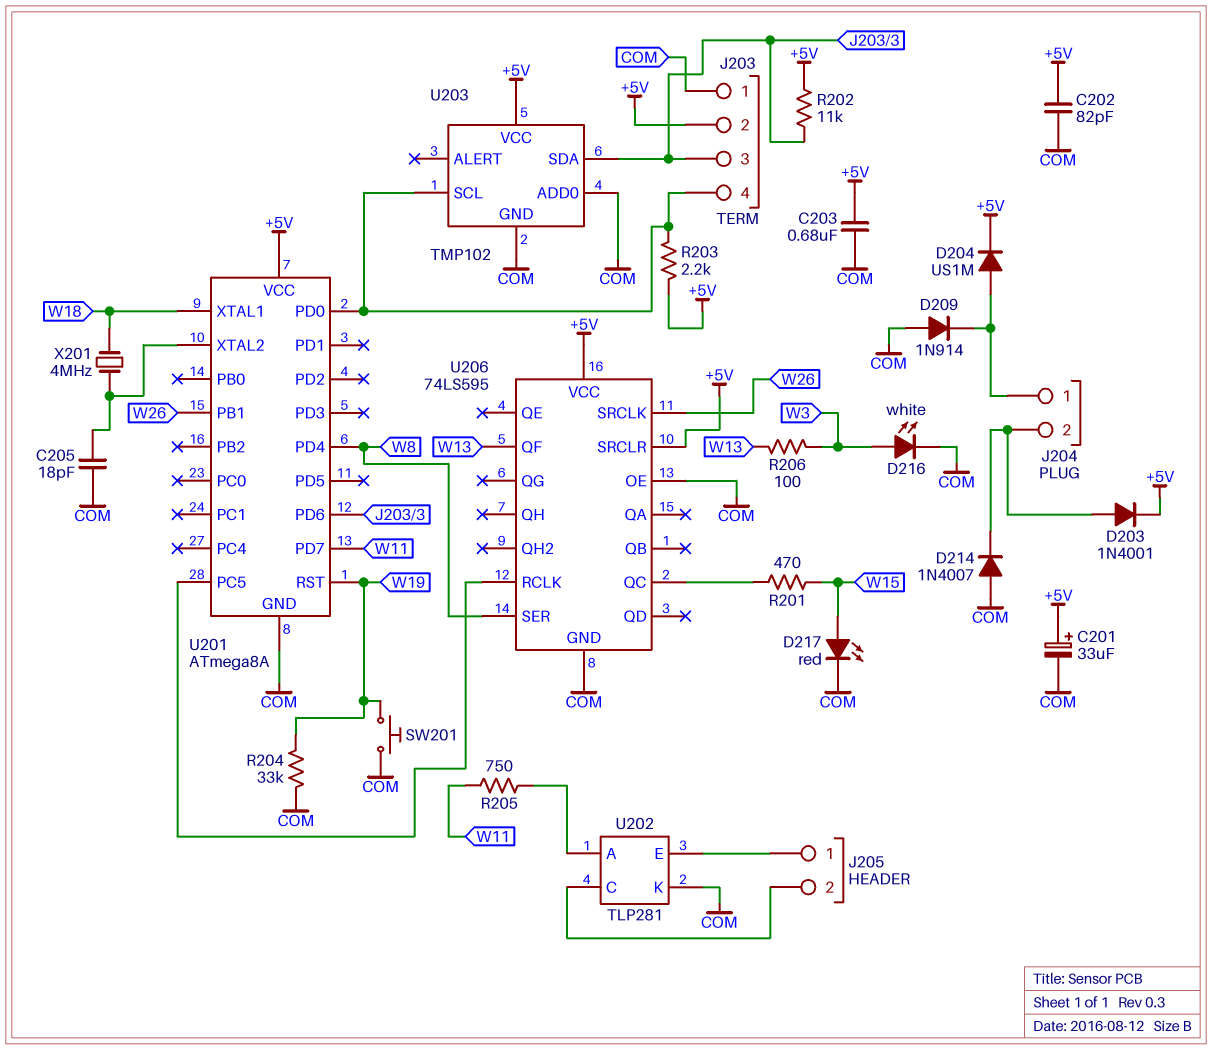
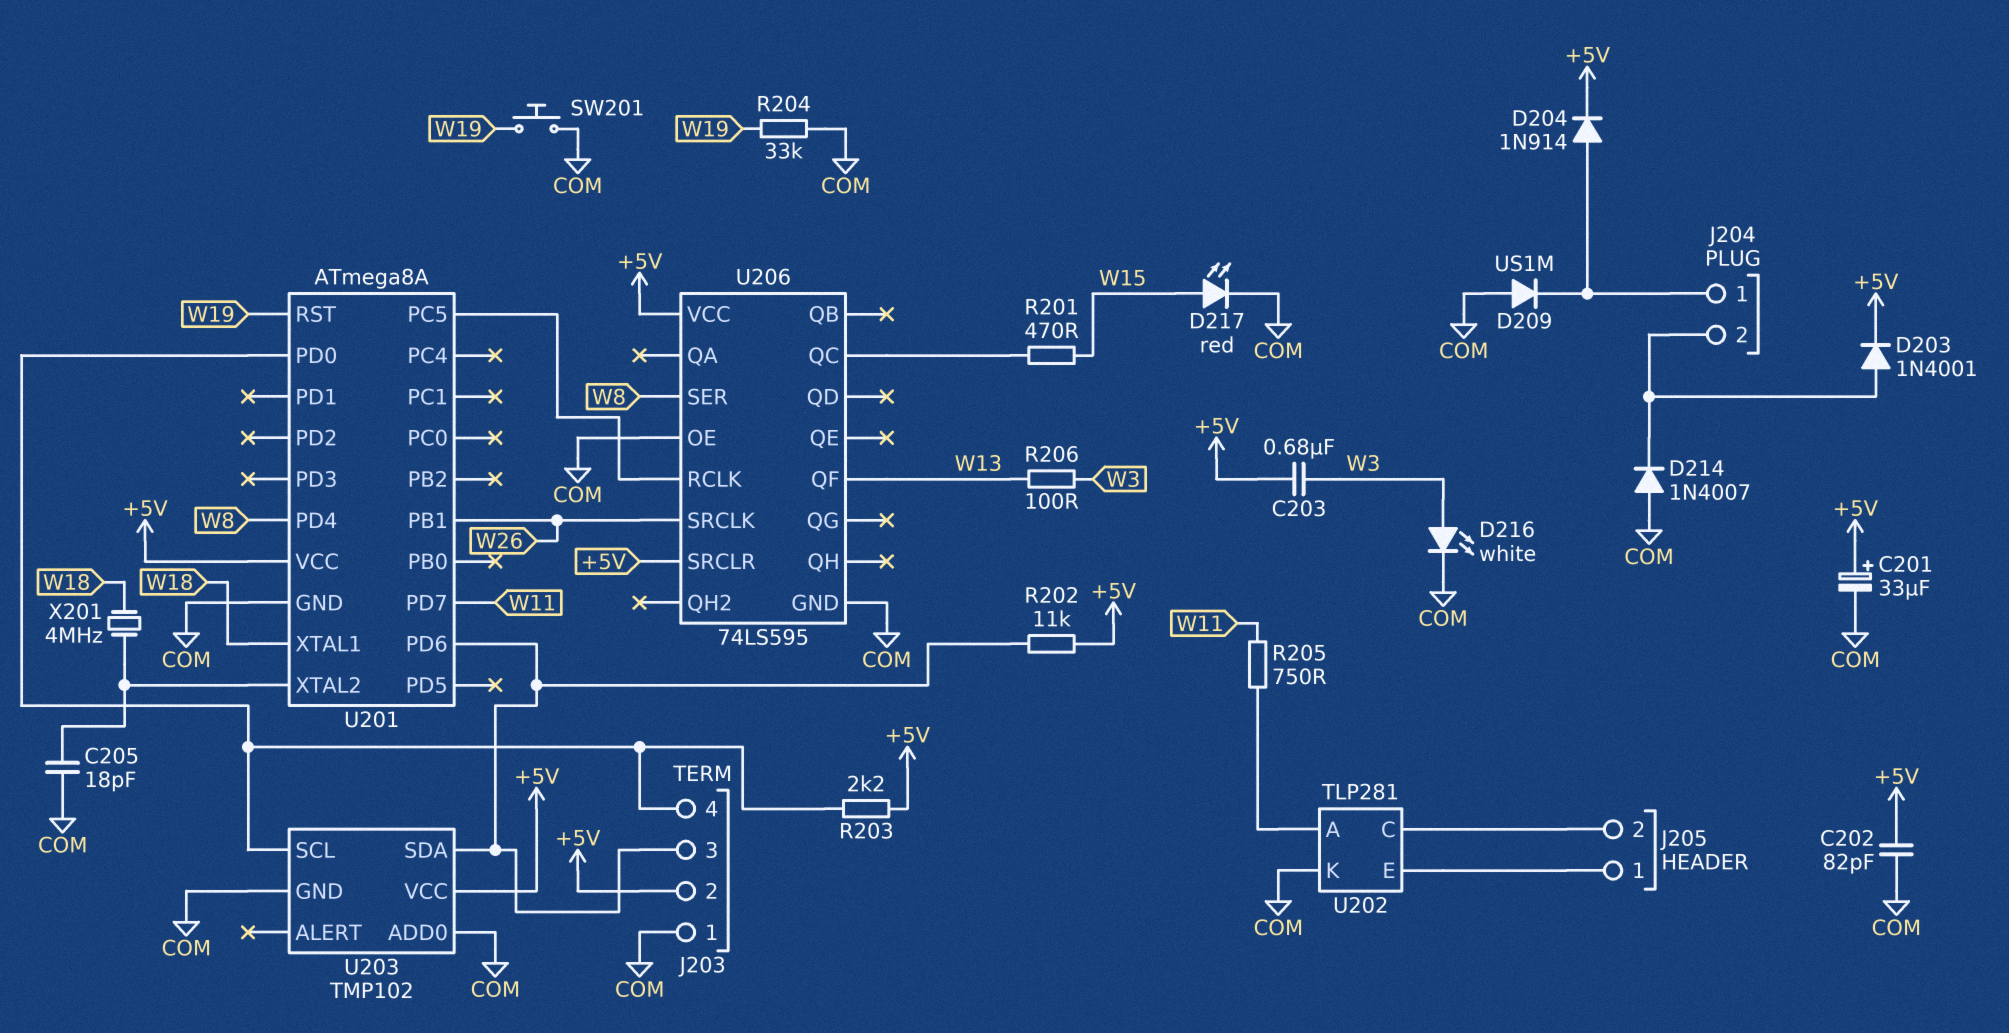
C203: 680nF (+5V, COM) -> 680nF (+5V, W3)
D204: diode US1M (A J204/1, K +5V) -> diode 1N914 (A J204/1, K +5V)
D209: diode 1N914 (A COM, K J204/1) -> diode US1M (A COM, K J204/1)

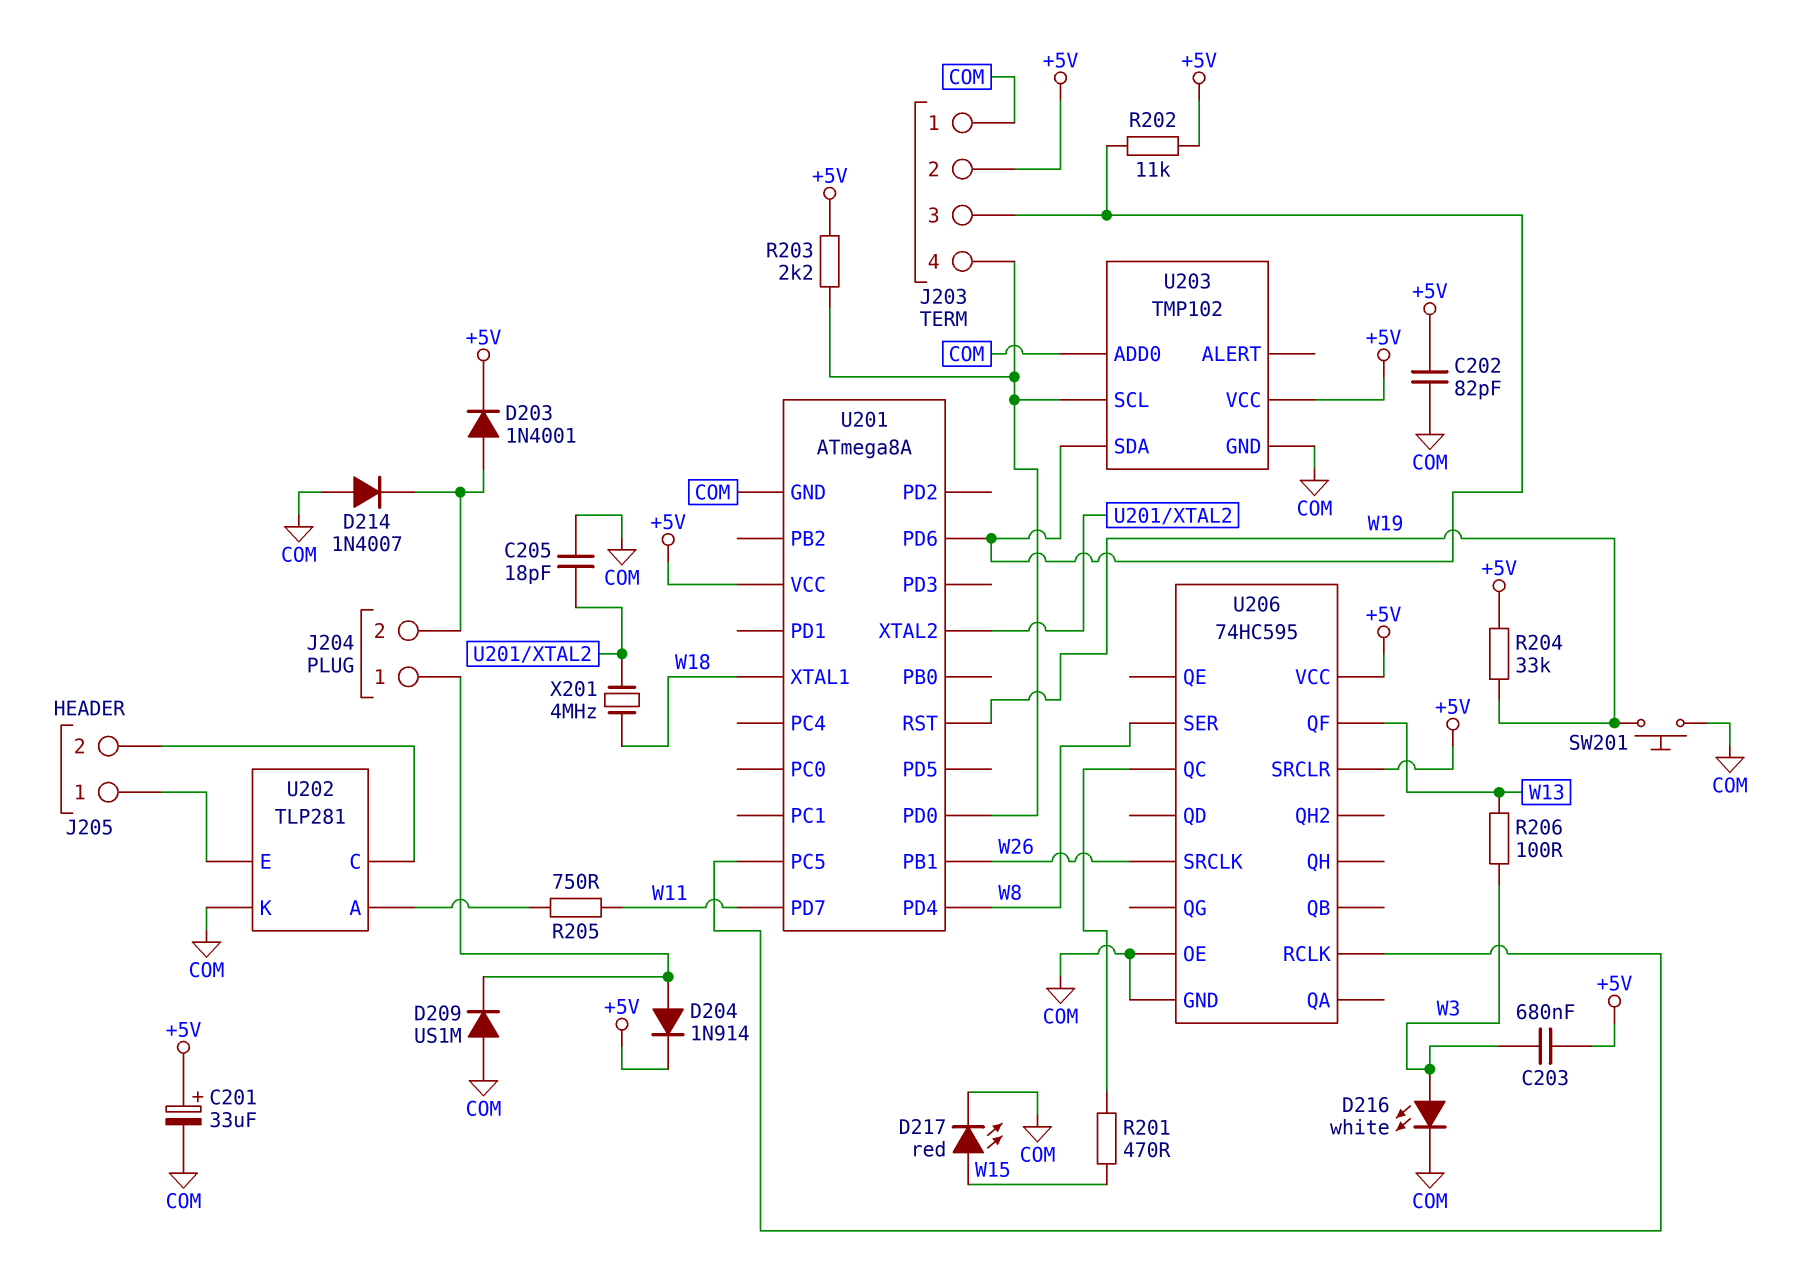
R204: 33k (COM, W19) -> 33k (+5V, W19)
U206: 74LS595 -> 74HC595

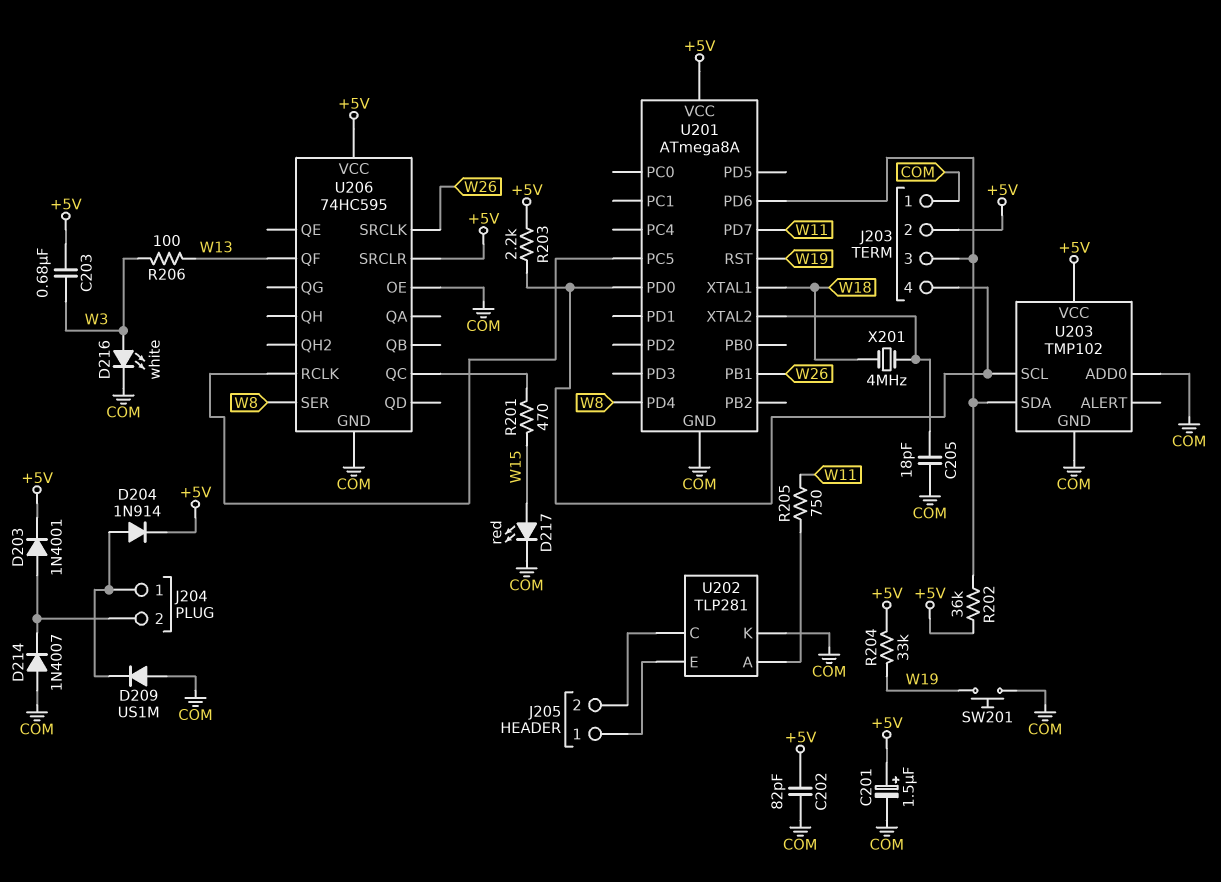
C201: 33uF (plus +5V, minus COM) -> 1.5uF (plus +5V, minus COM)
R202: 11k (+5V, J203/3) -> 36k (+5V, J203/3)

